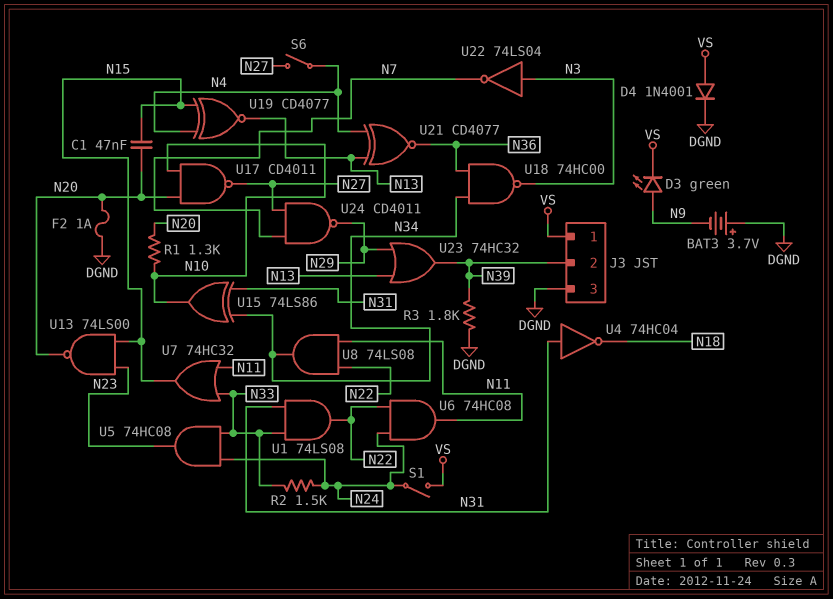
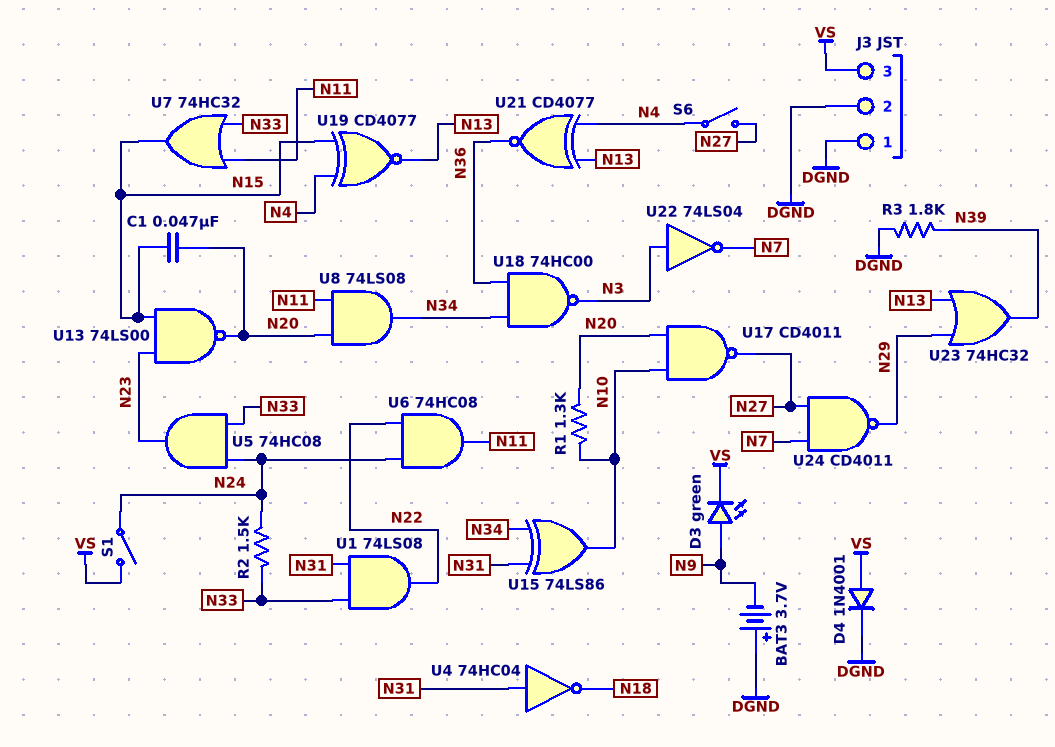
F2: 1A (DGND, N20) -> none
J3 pin 1: VS -> DGND
J3 pin 2: N39 -> DGND
J3 pin 3: DGND -> VS
U8: AND 74LS08 (in N11, in N22, out N34) -> AND 74LS08 (in N11, in N20, out N34)

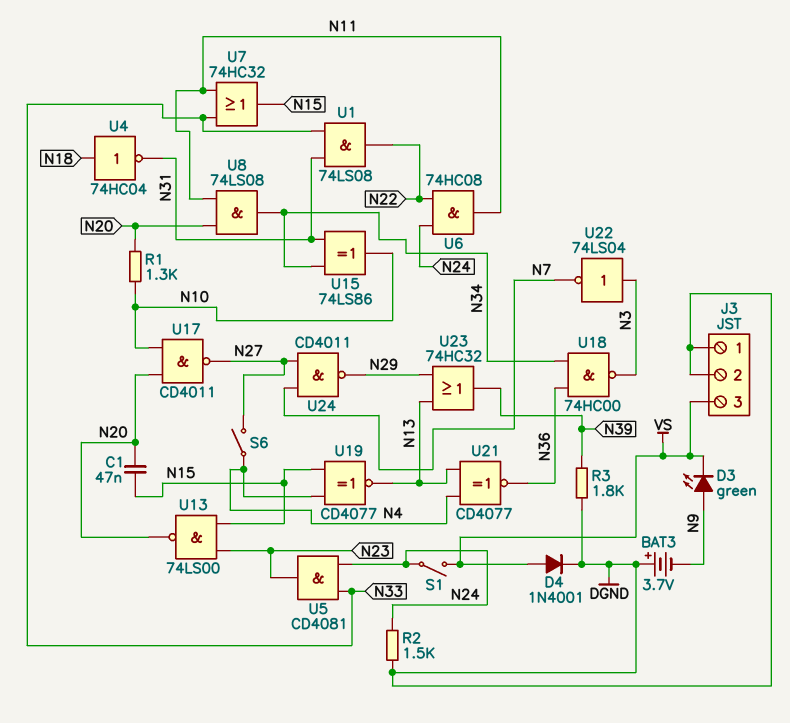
R2: 1.5k (N24, N33) -> 1.5k (DGND, N24)
U4: NOT 74HC04 (in N31, out N18) -> NOT 74HC04 (in N18, out N31)
U5: AND 74HC08 (in N24, in N33, out N23) -> AND CD4081 (in N24, in N33, out N23)

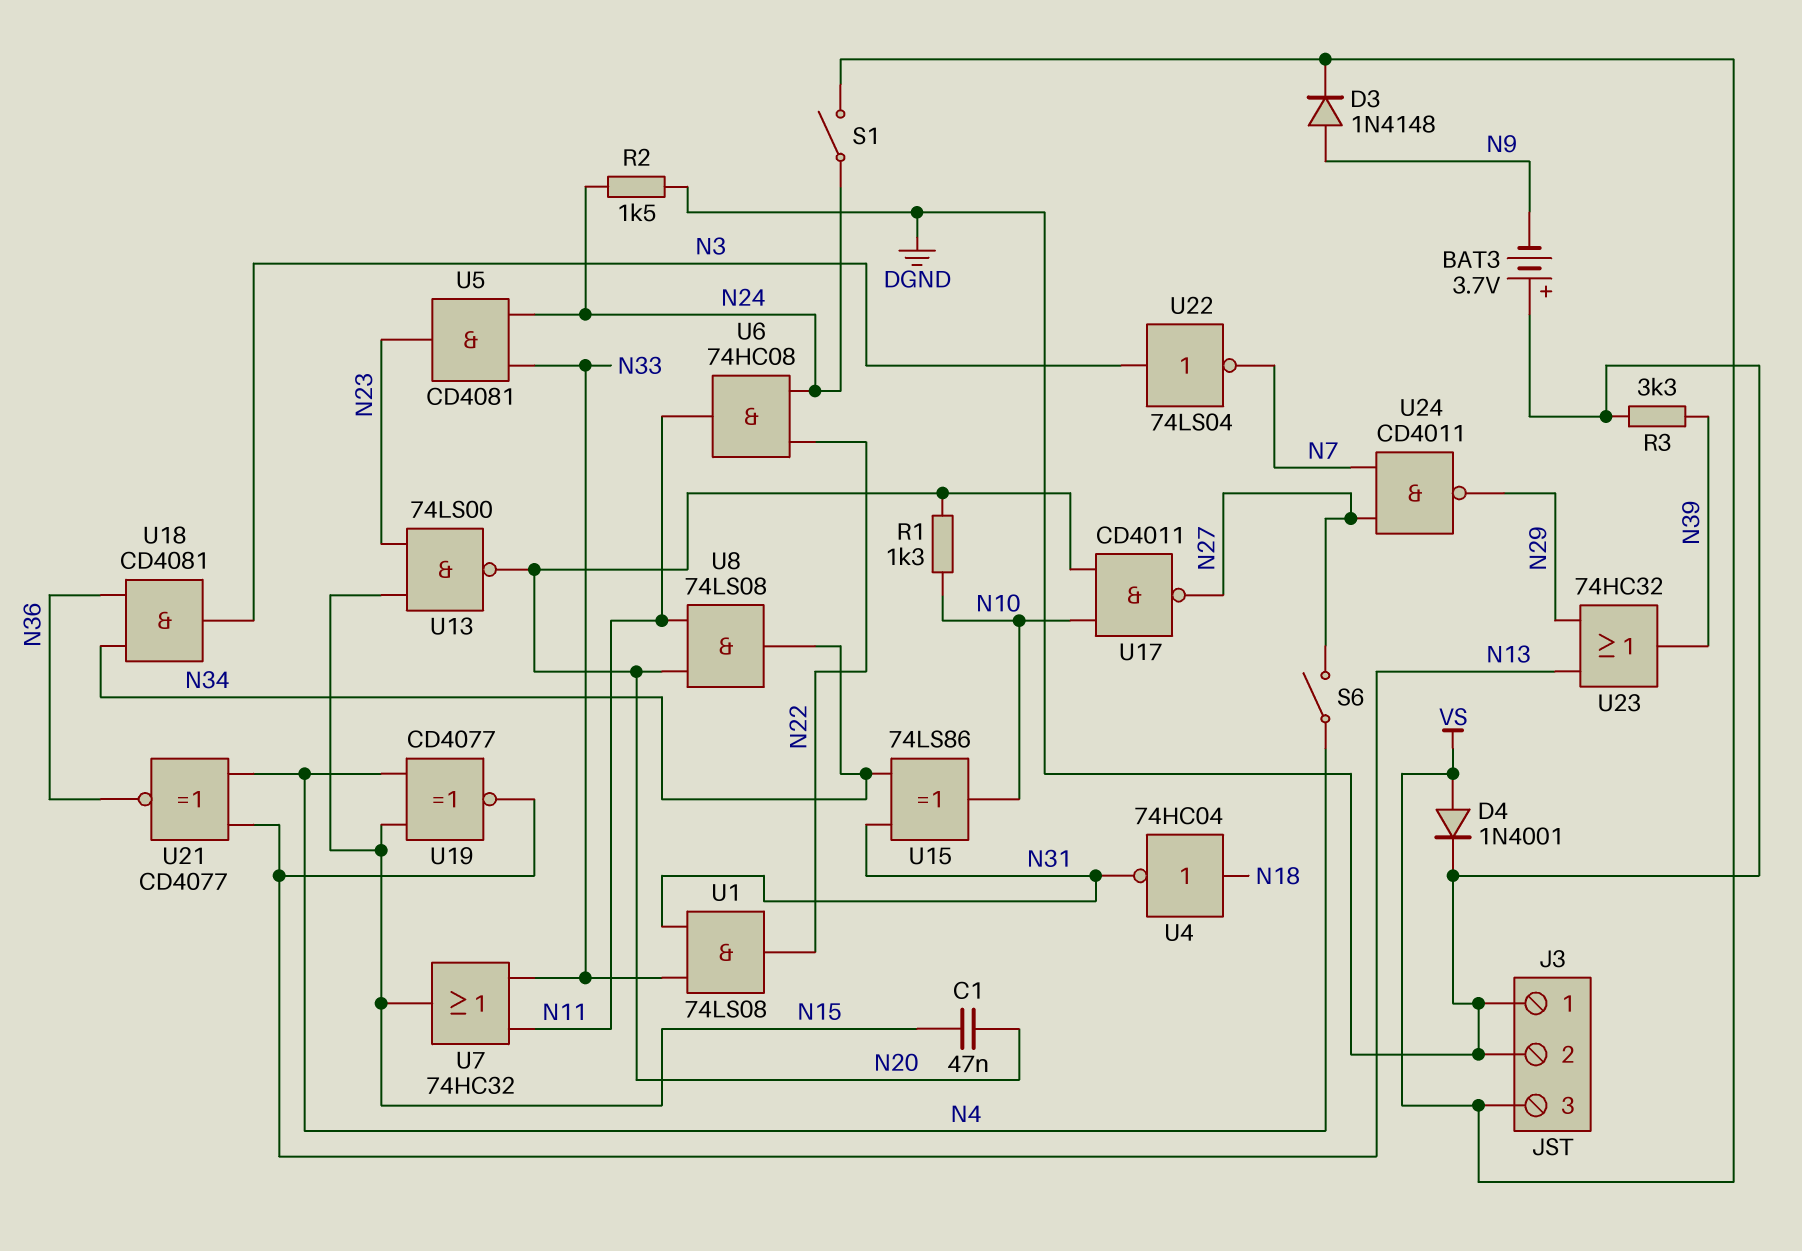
D3: LED green (A N9, K VS) -> diode 1N4148 (A N9, K VS)
R3: 1.8k (DGND, N39) -> 3.3k (DGND, N39)
U18: NAND 74HC00 (in N34, in N36, out N3) -> AND CD4081 (in N34, in N36, out N3)

